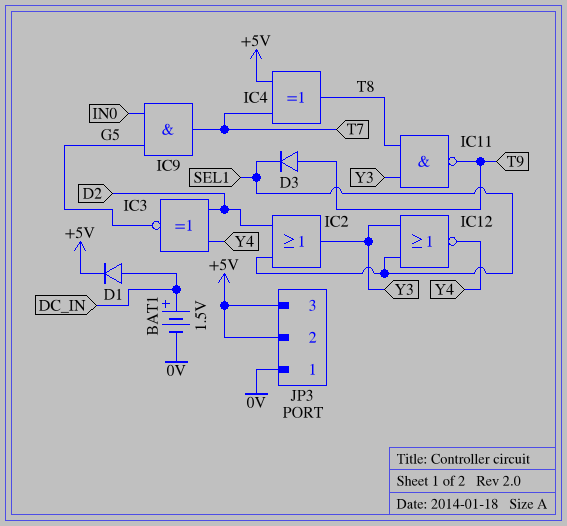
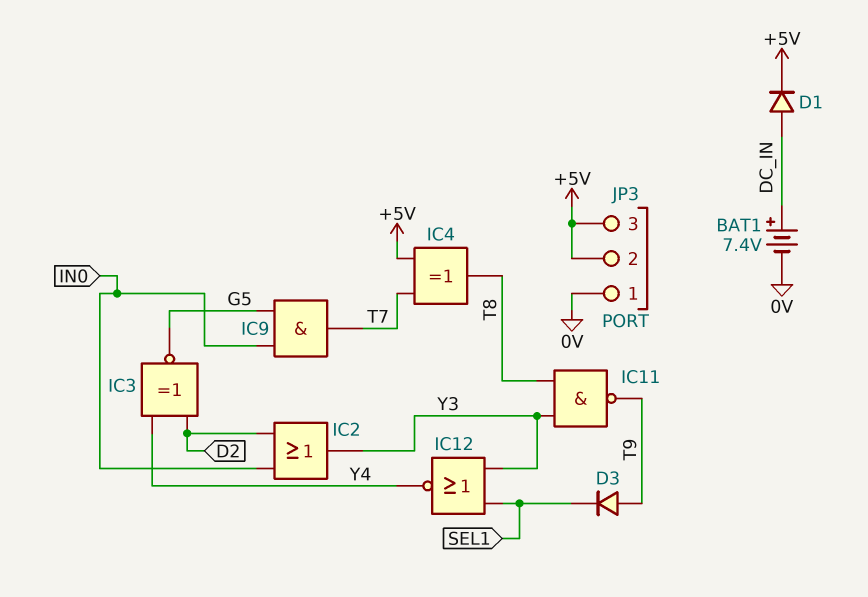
BAT1: 1.5V (plus DC_IN, minus 0V) -> 7.4V (plus DC_IN, minus 0V)
IC2: OR (in D2, in SEL1, out Y3) -> OR (in D2, in IN0, out Y3)

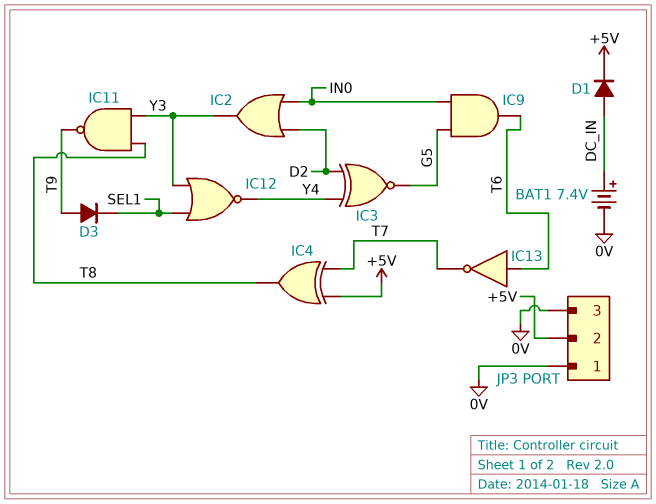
IC9: AND (in G5, in IN0, out T7) -> AND (in G5, in IN0, out T6)
IC13: none -> NOT (in T6, out T7)
JP3 pin 3: +5V -> 0V

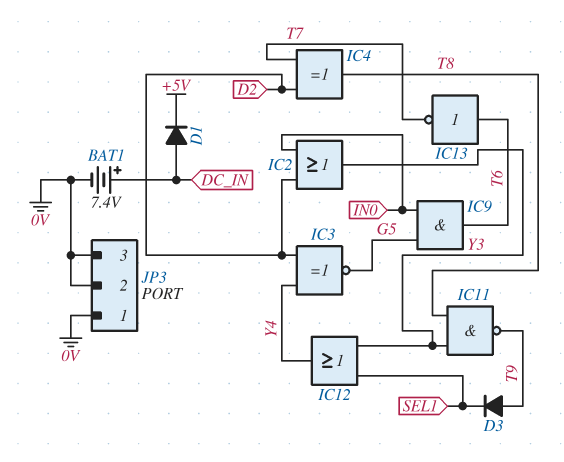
IC4: XOR (in +5V, in T7, out T8) -> XOR (in D2, in T7, out T8)
IC12: NOR (in SEL1, in Y3, out Y4) -> OR (in SEL1, in Y3, out Y4)
JP3 pin 2: +5V -> 0V

